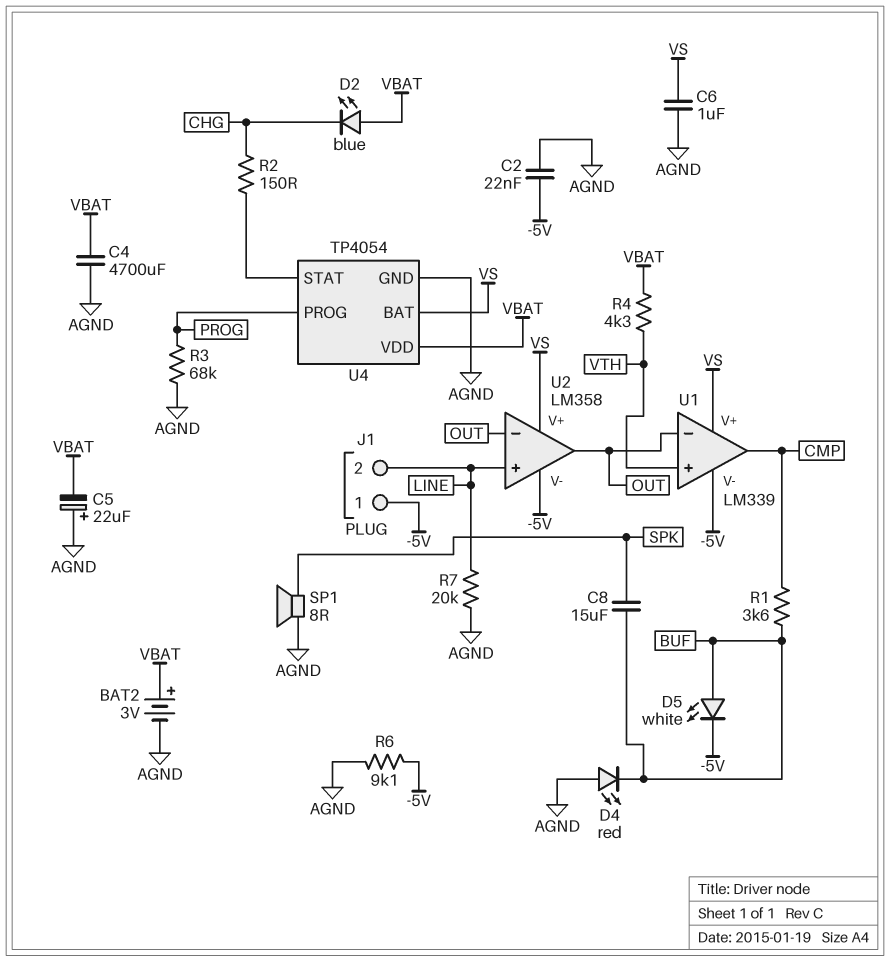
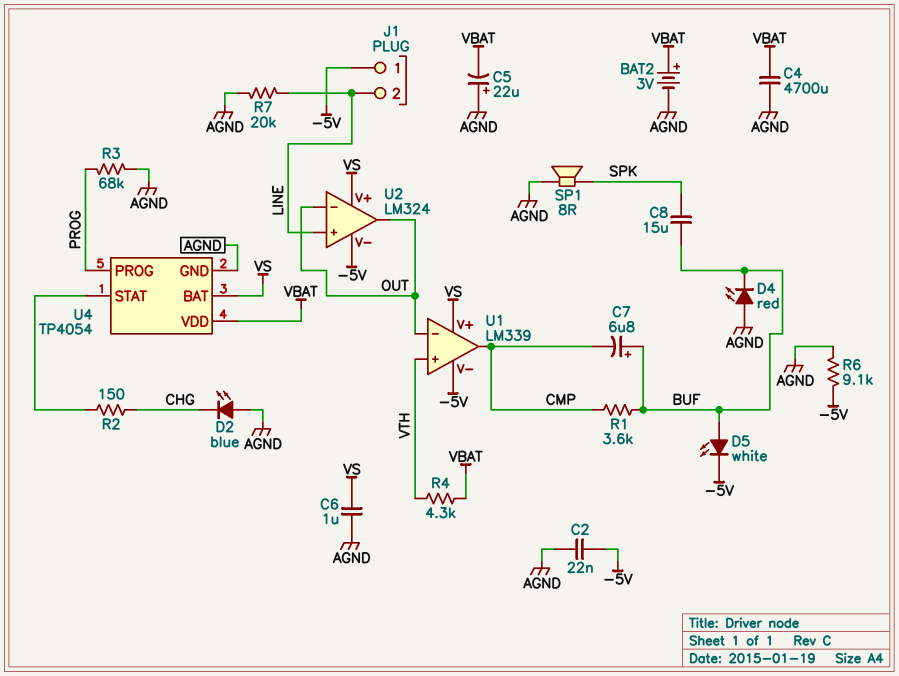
C7: none -> 6.8uF (plus BUF, minus CMP)
D2: LED blue (A VBAT, K CHG) -> LED blue (A AGND, K CHG)
U2: LM358 -> LM324

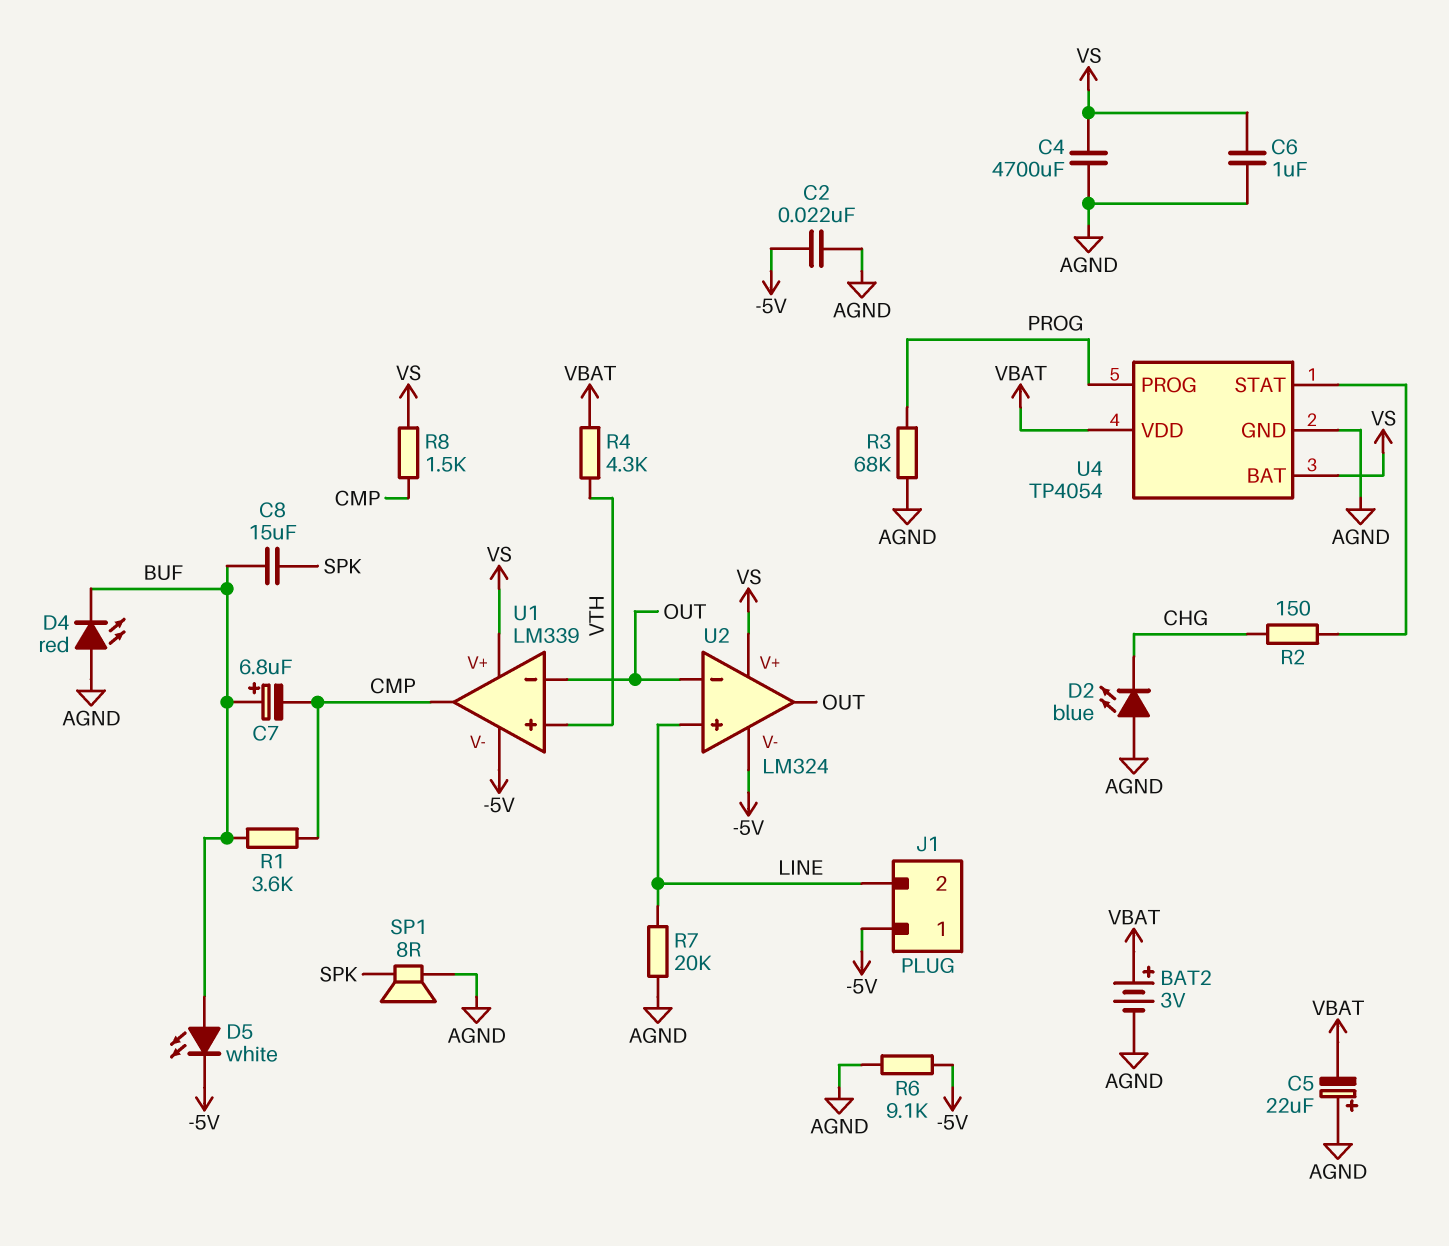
C4: 4700uF (AGND, VBAT) -> 4700uF (AGND, VS)
R8: none -> 1.5k (CMP, VS)

